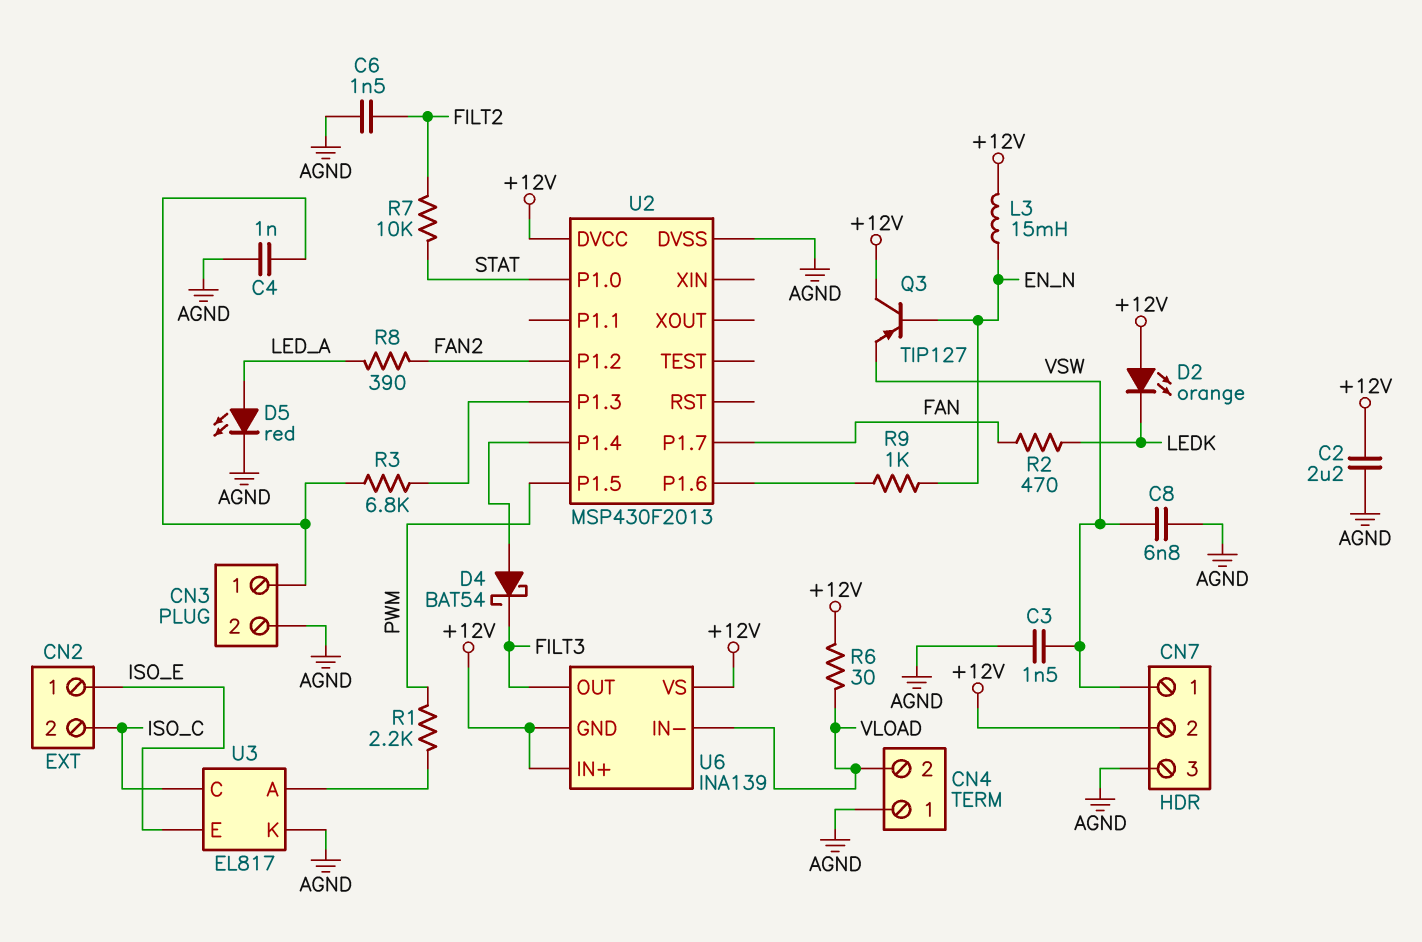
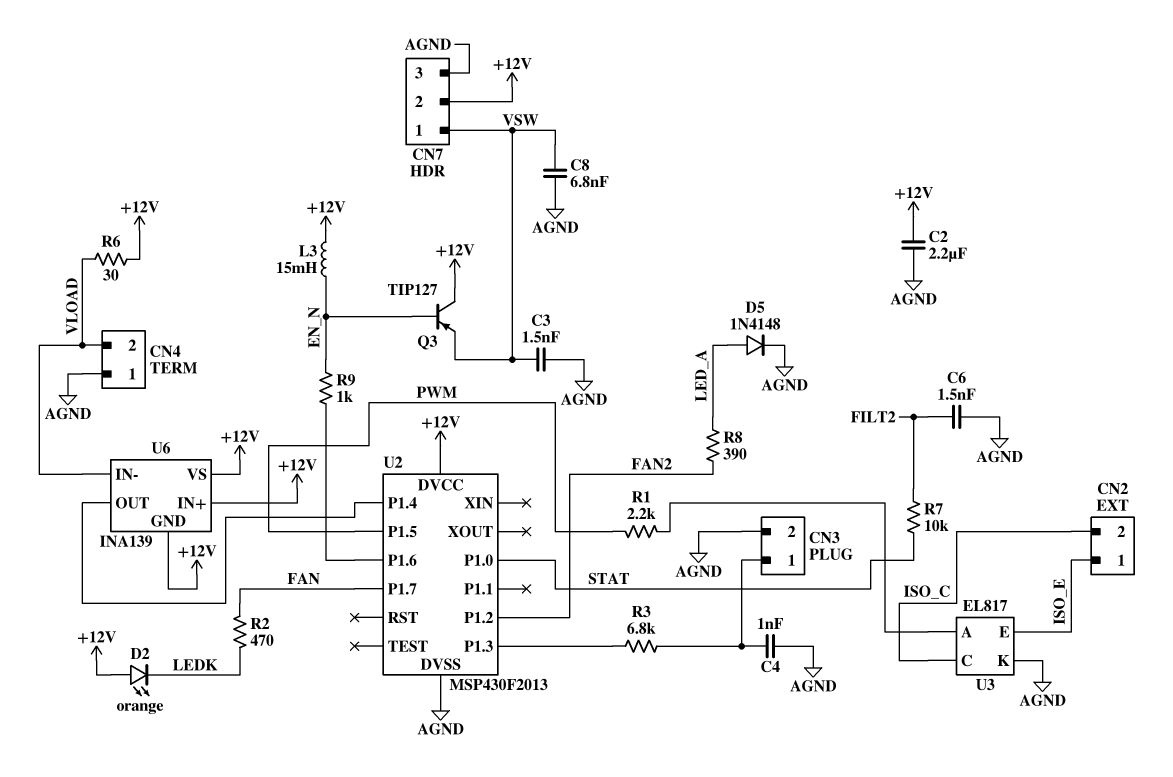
D4: schottky BAT54 (A U2/P1.4, K FILT3) -> none
D5: LED red (A LED_A, K AGND) -> diode 1N4148 (A LED_A, K AGND)
U6 pin OUT: FILT3 -> U2/P1.4

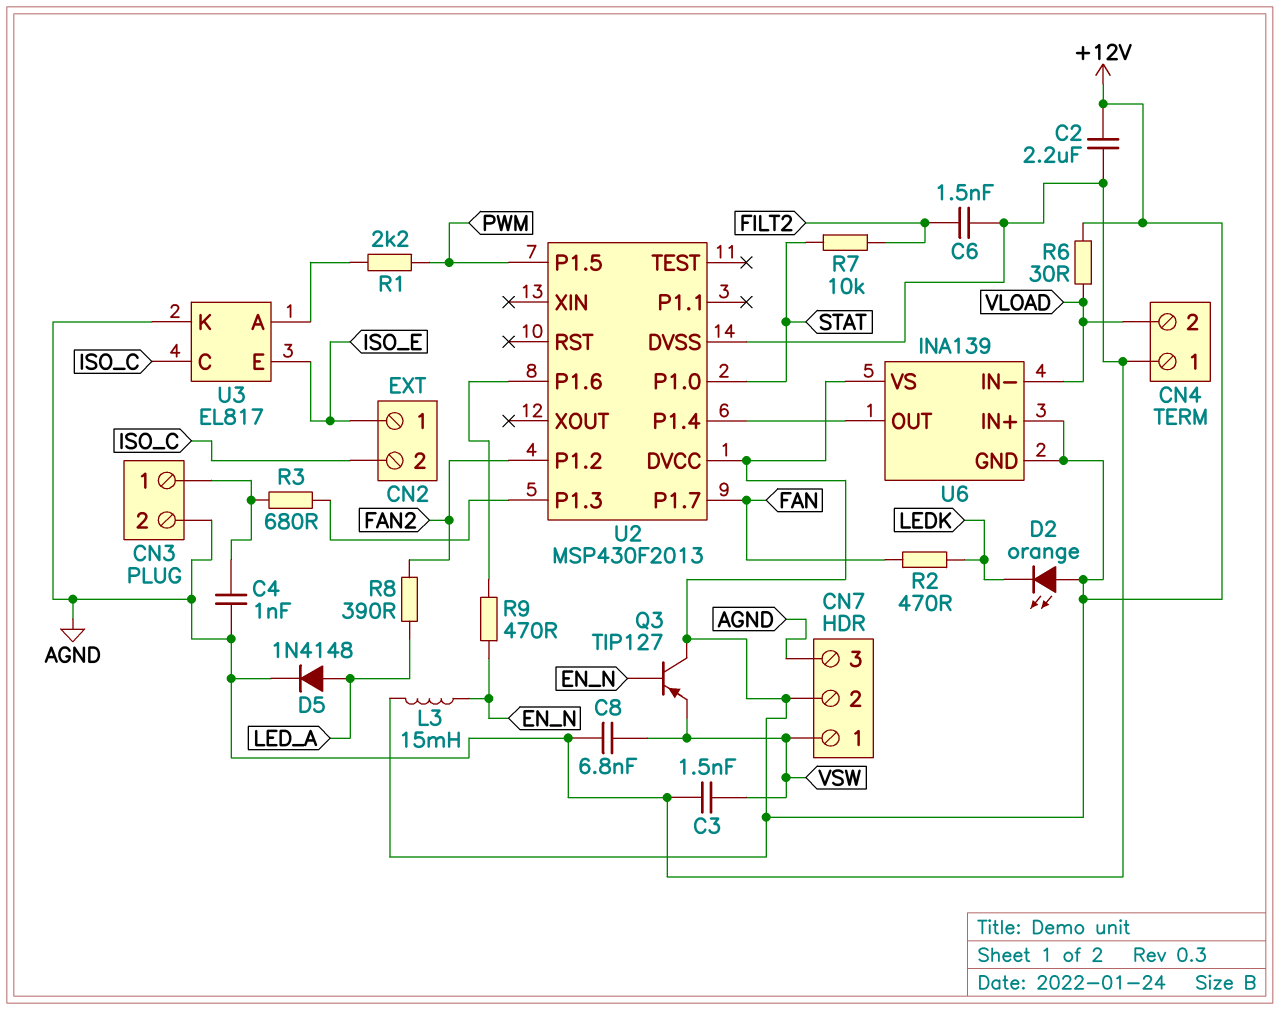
R3: 6.8k (CN3/1, U2/P1.3) -> 680 (CN3/1, U2/P1.3)
R9: 1k (EN_N, U2/P1.6) -> 470 (EN_N, U2/P1.6)

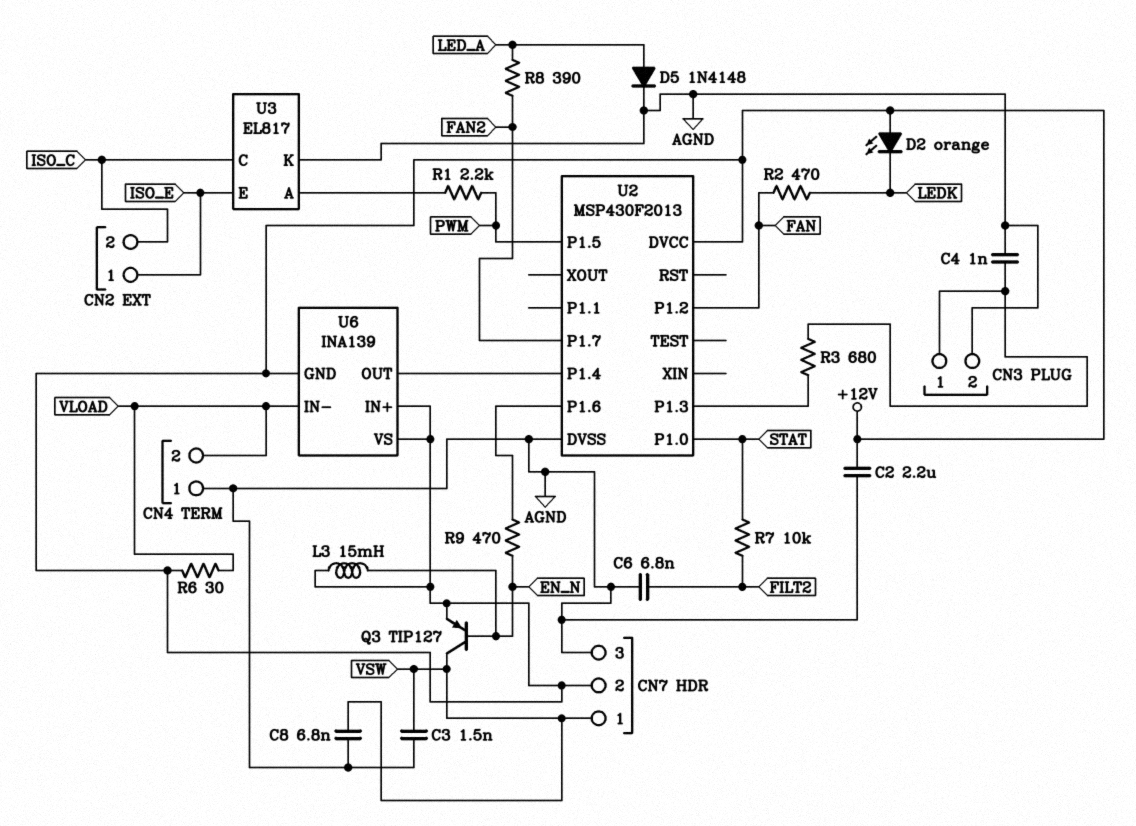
C6: 1.5nF (AGND, FILT2) -> 6.8nF (AGND, FILT2)
Q3: PNP TIP127 (B EN_N, C +12V, E VSW) -> PNP TIP127 (B EN_N, C VSW, E +12V)
U2 pin P1.2: FAN2 -> FAN
U2 pin P1.7: FAN -> FAN2

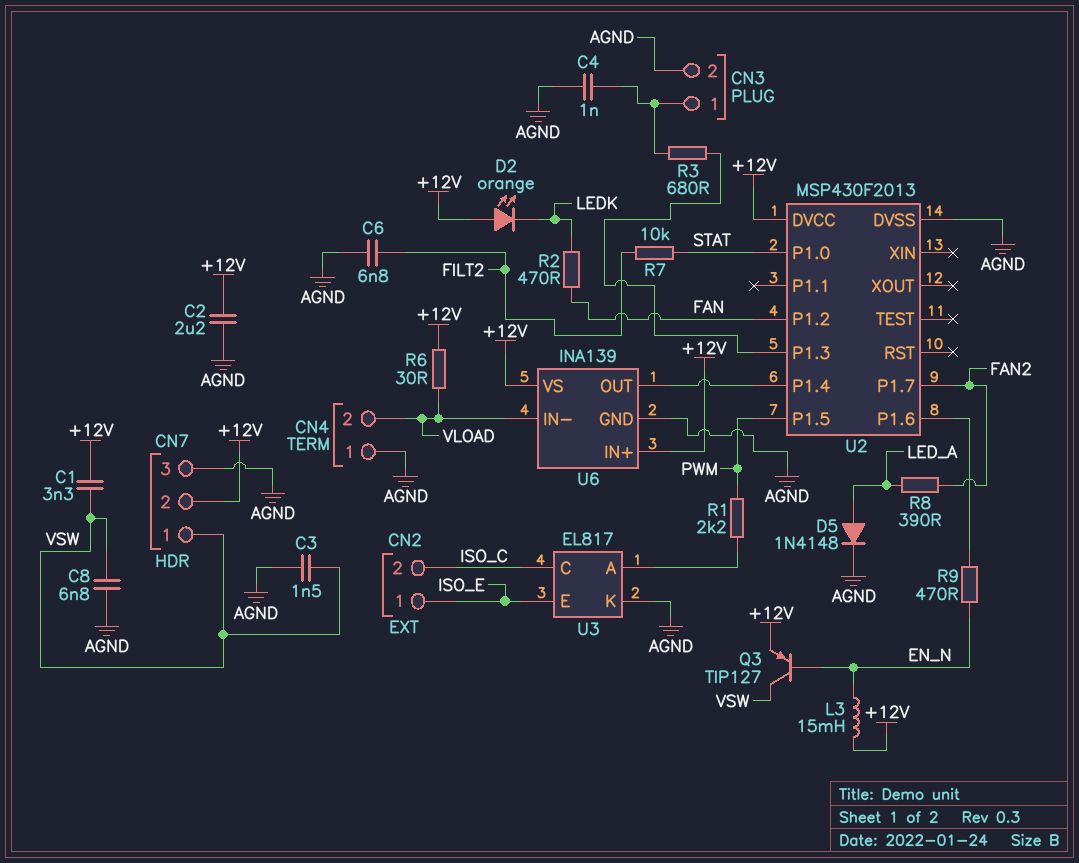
C1: none -> 3.3nF (+12V, VSW)
U6 pin GND: +12V -> AGND

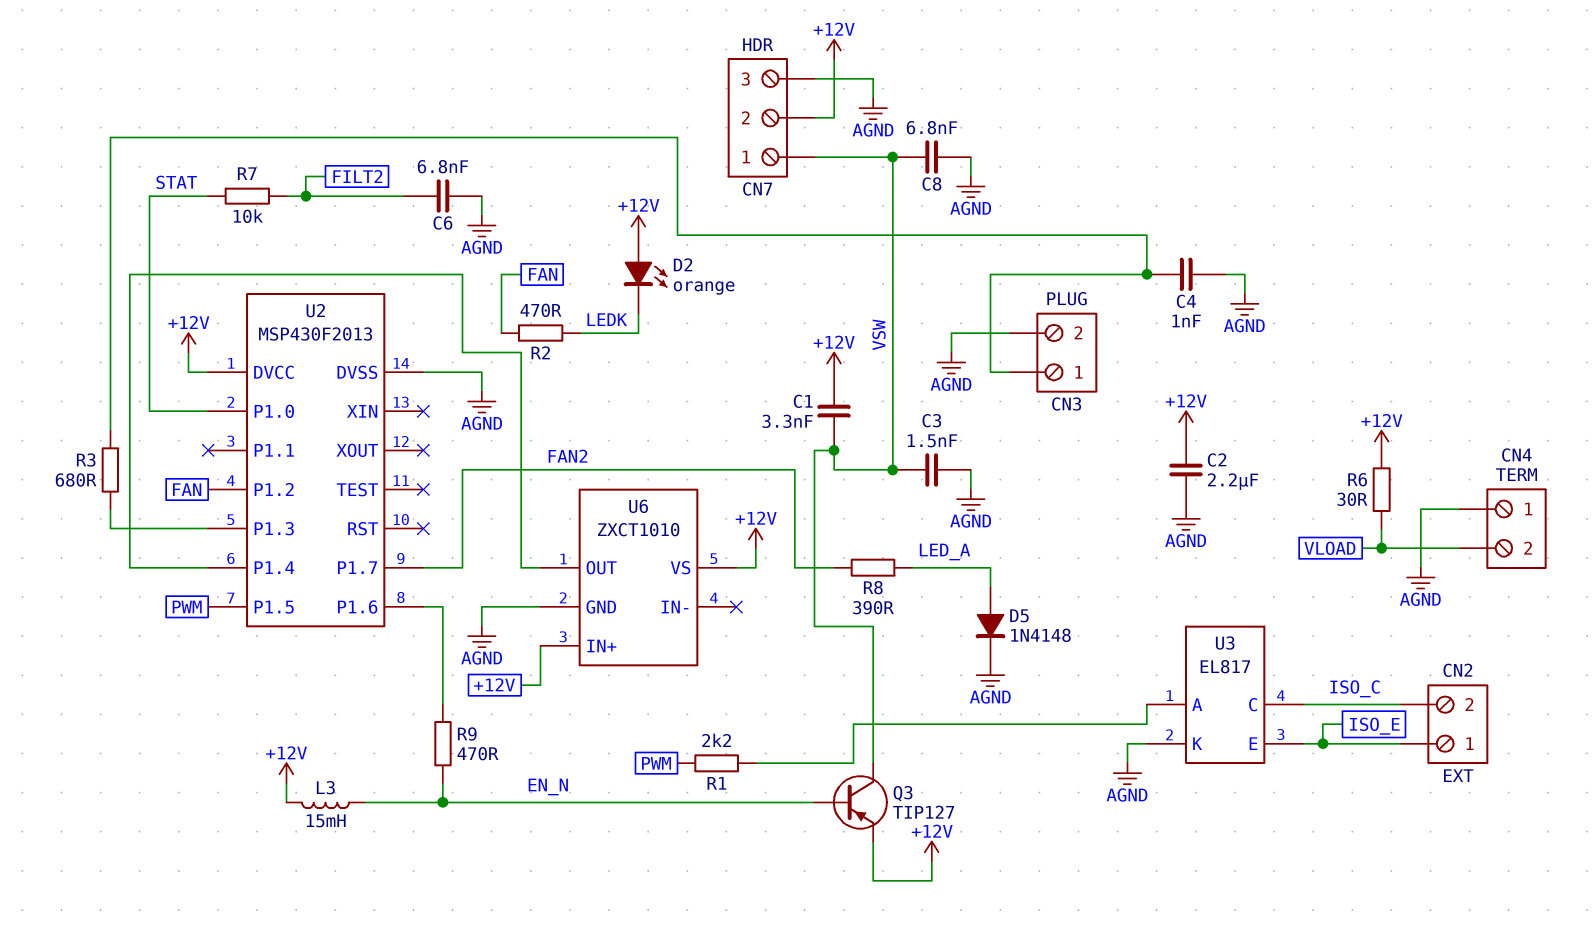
U6: INA139 -> ZXCT1010
U6 pin IN-: VLOAD -> none

